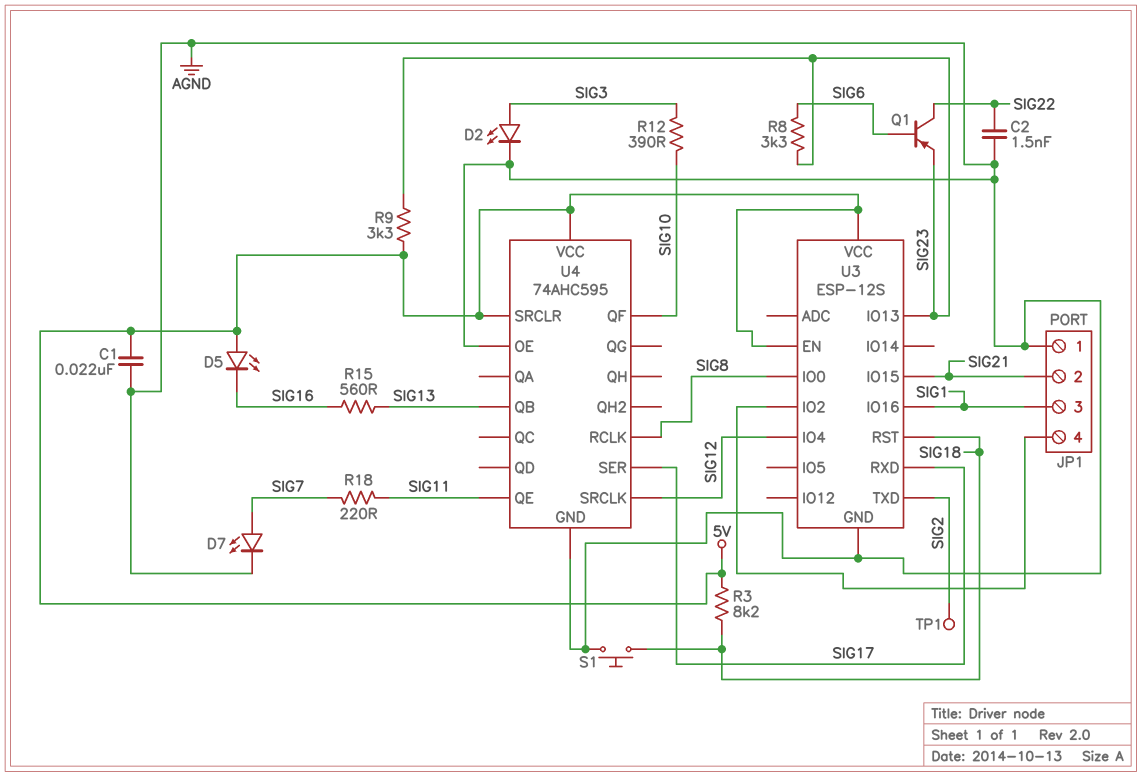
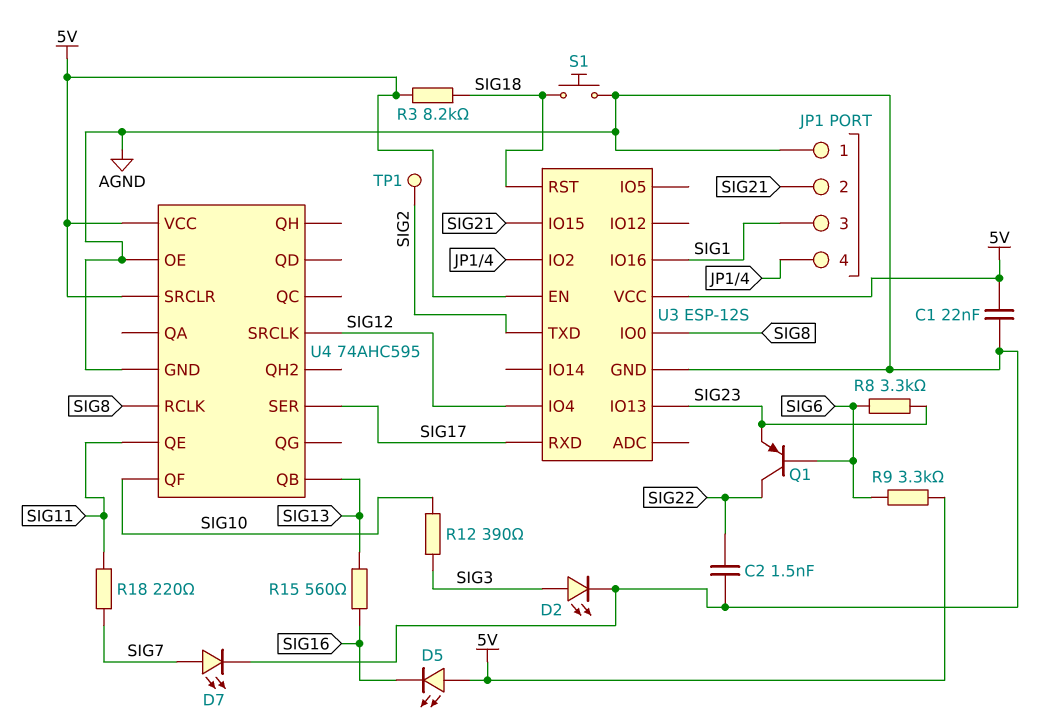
R9: 3.3k (5V, SIG23) -> 3.3k (5V, SIG6)

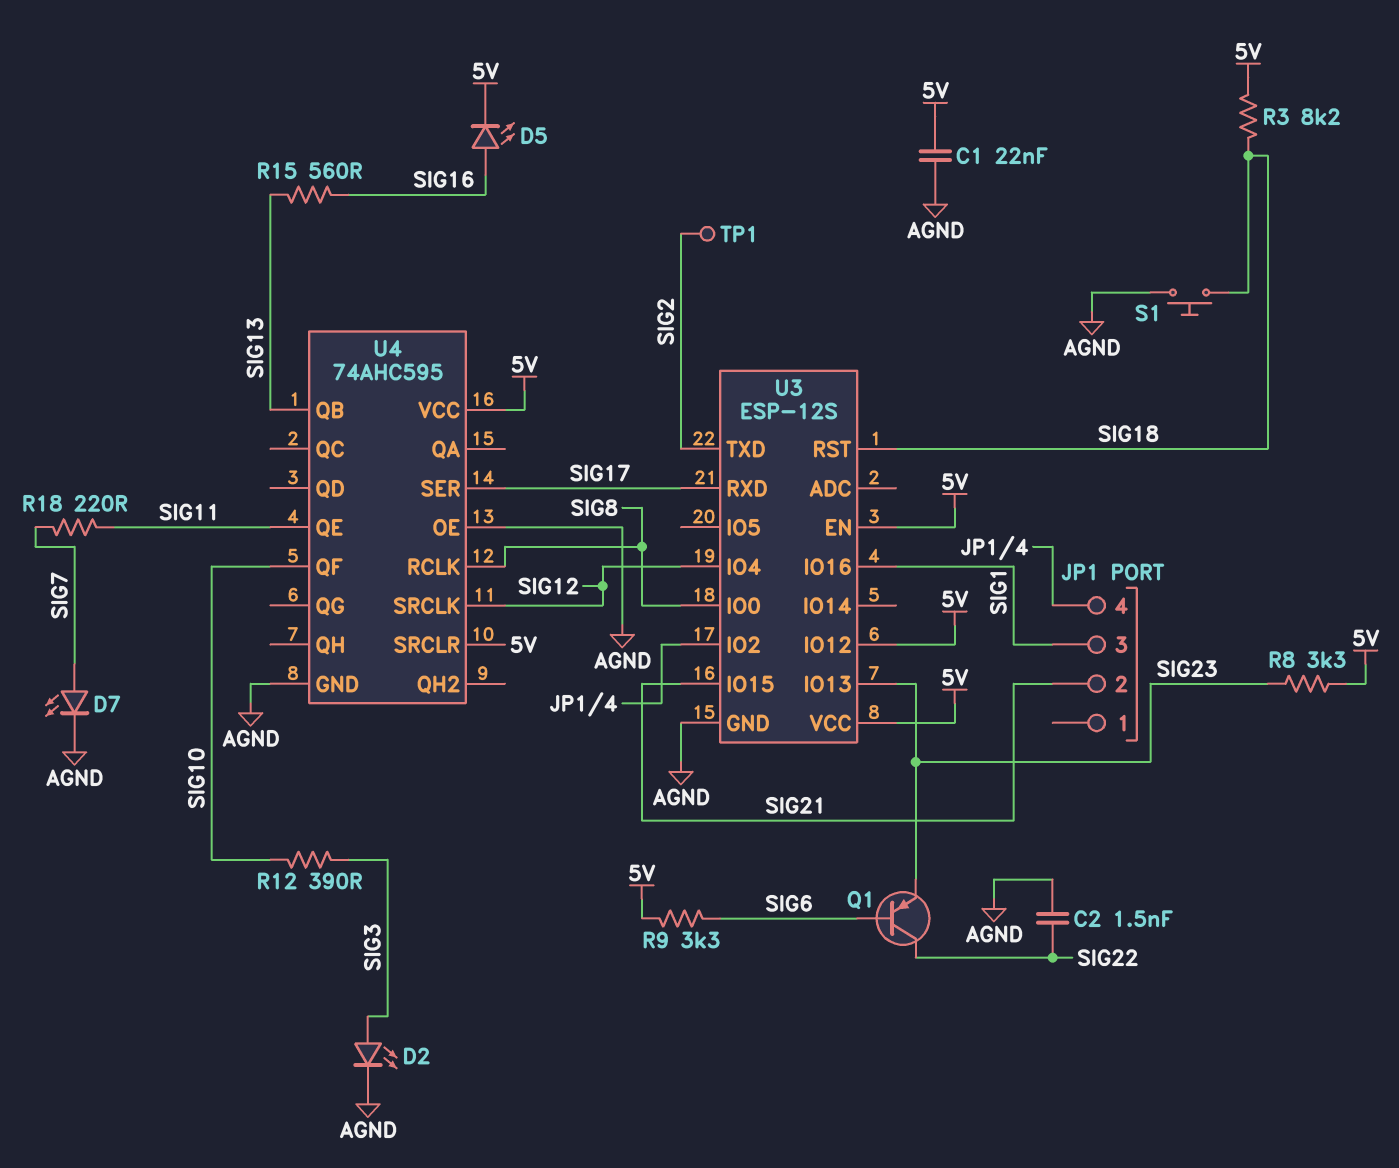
D5: LED (A 5V, K SIG16) -> LED (A SIG16, K 5V)
JP1 pin 1: AGND -> none
R8: 3.3k (SIG6, SIG23) -> 3.3k (5V, SIG23)
U3 pin IO12: none -> 5V

